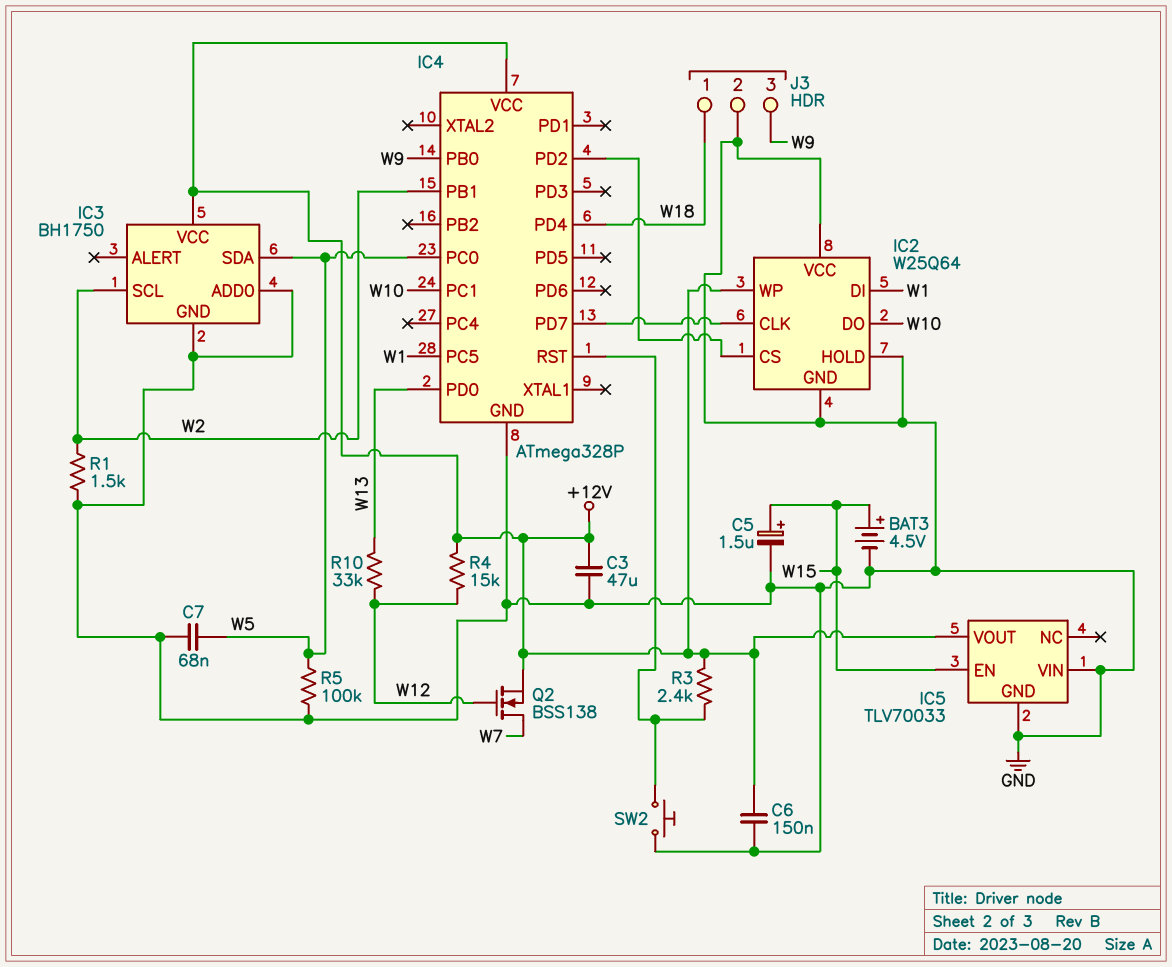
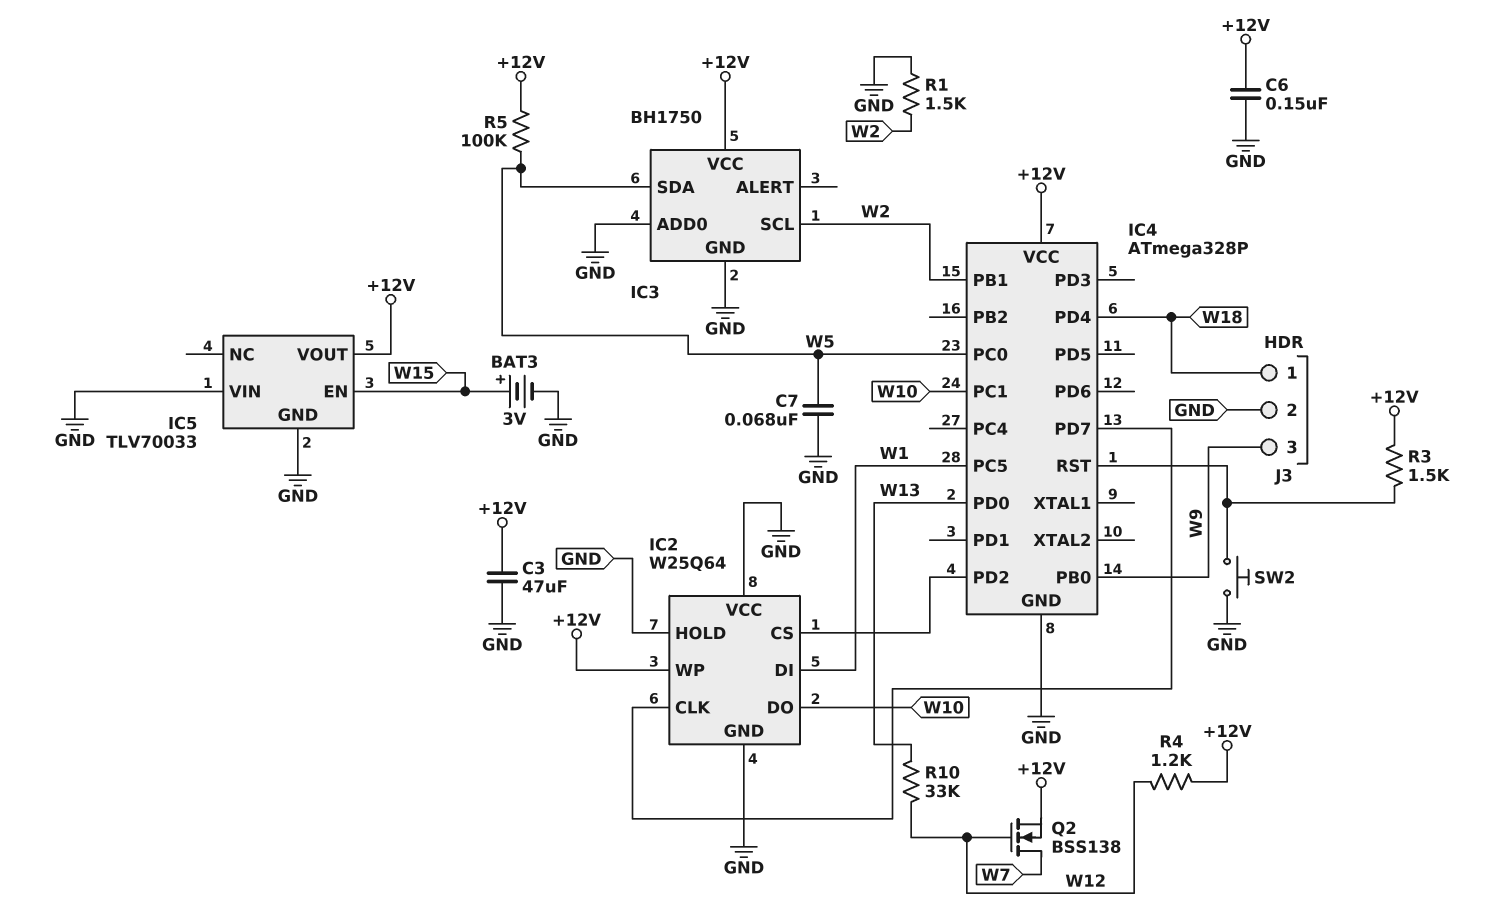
BAT3: 4.5V (plus W15, minus GND) -> 3V (plus W15, minus GND)
C5: 1.5uF (plus W15, minus GND) -> none
R3: 2.4k (+12V, IC4/RST) -> 1.5k (+12V, IC4/RST)
R4: 15k (+12V, W12) -> 1.2k (+12V, W12)
R5: 100k (GND, W5) -> 100k (+12V, W5)

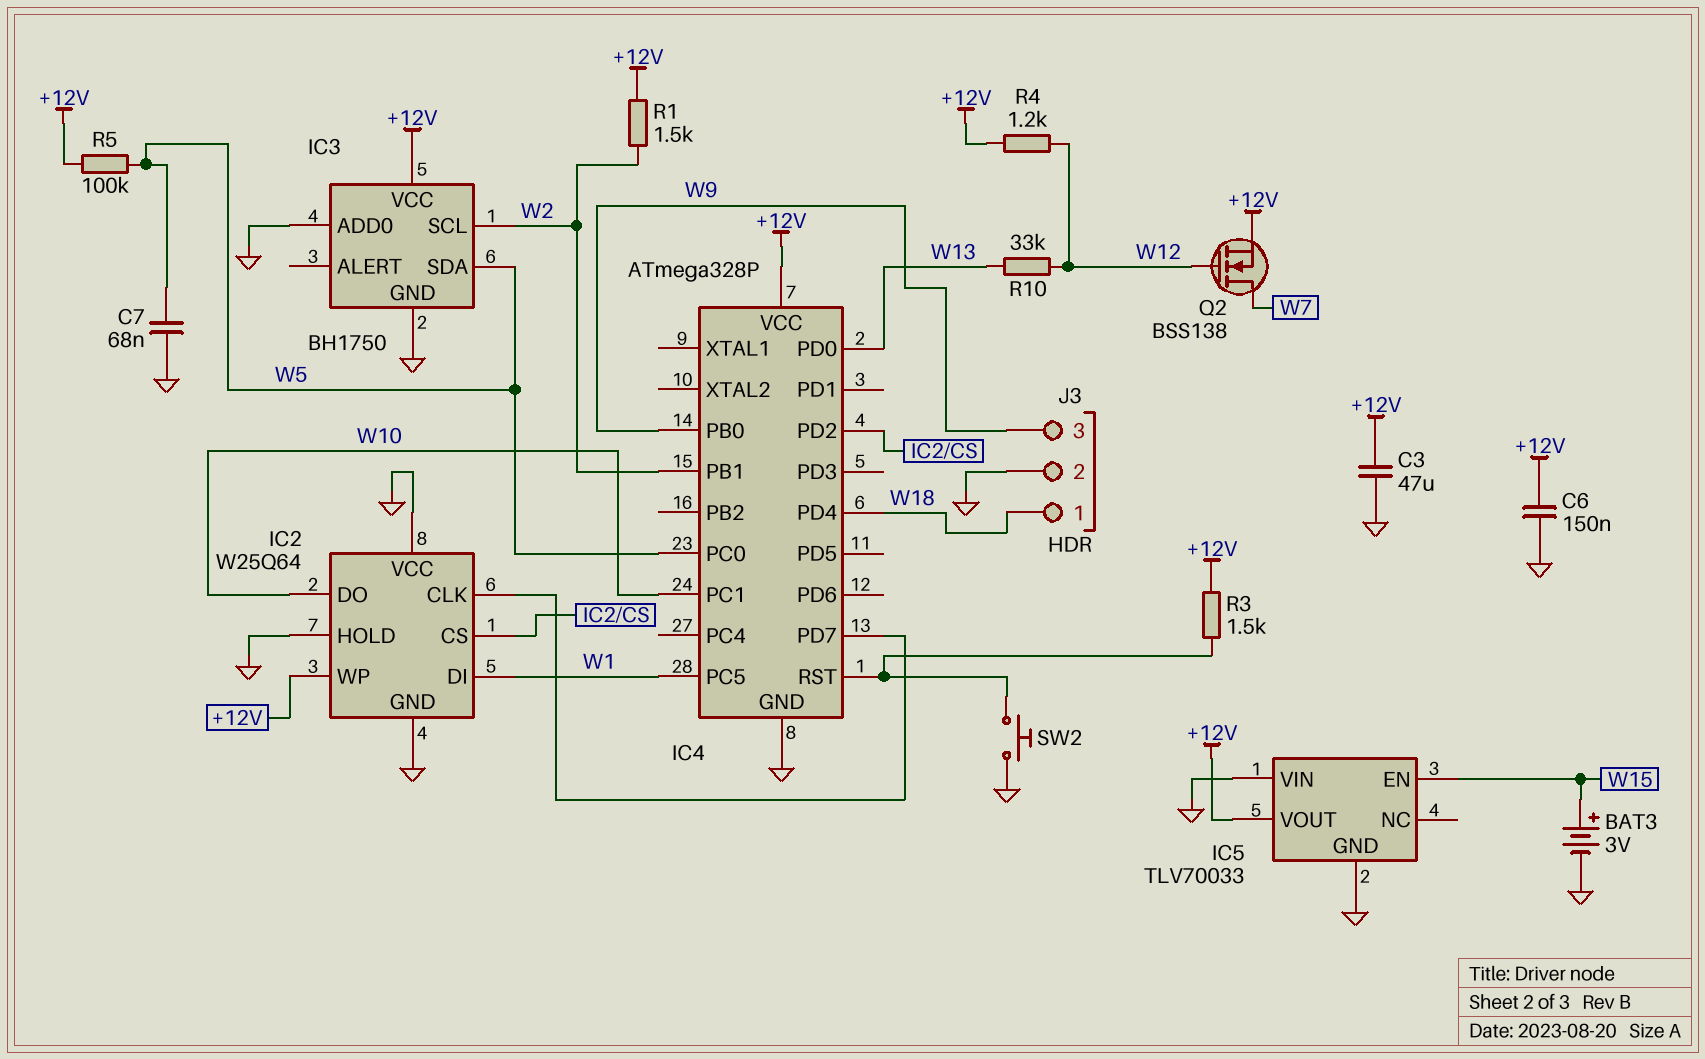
R1: 1.5k (GND, W2) -> 1.5k (+12V, W2)

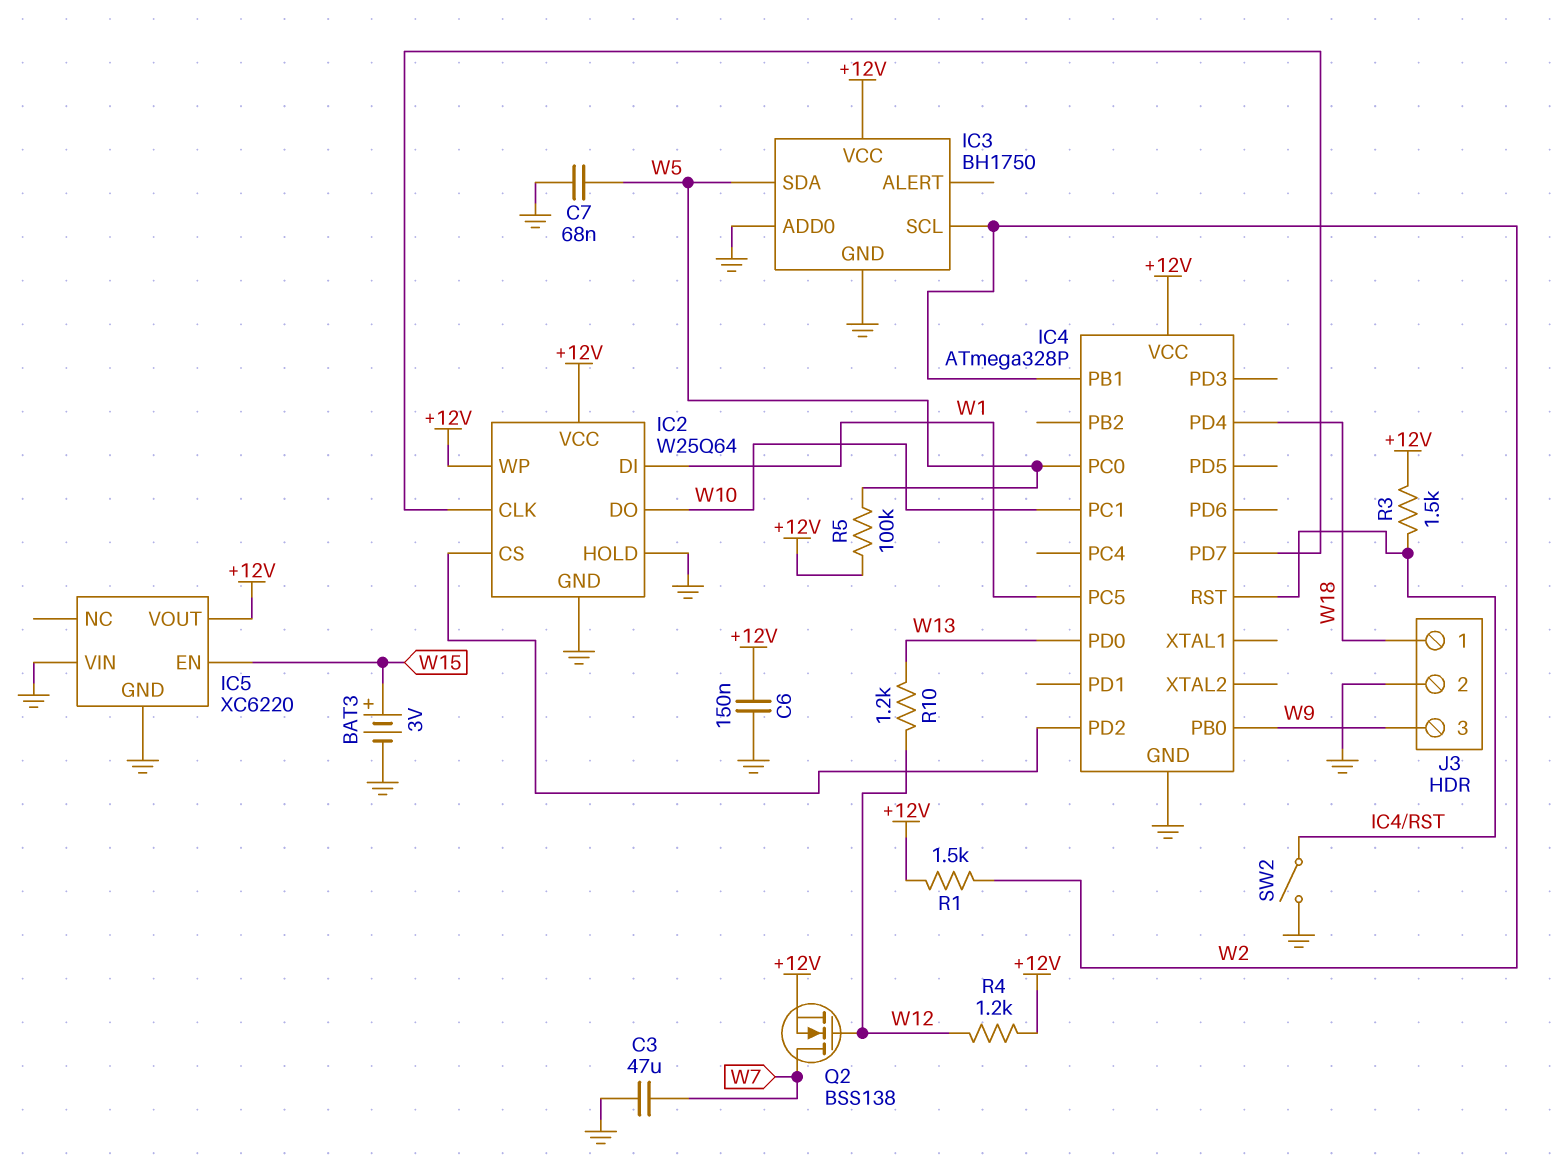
C3: 47uF (+12V, GND) -> 47uF (GND, W7)
IC2 pin VCC: GND -> +12V
IC5: TLV70033 -> XC6220
R10: 33k (W12, W13) -> 1.2k (W12, W13)
SW2: button (GND, IC4/RST) -> switch (GND, IC4/RST)

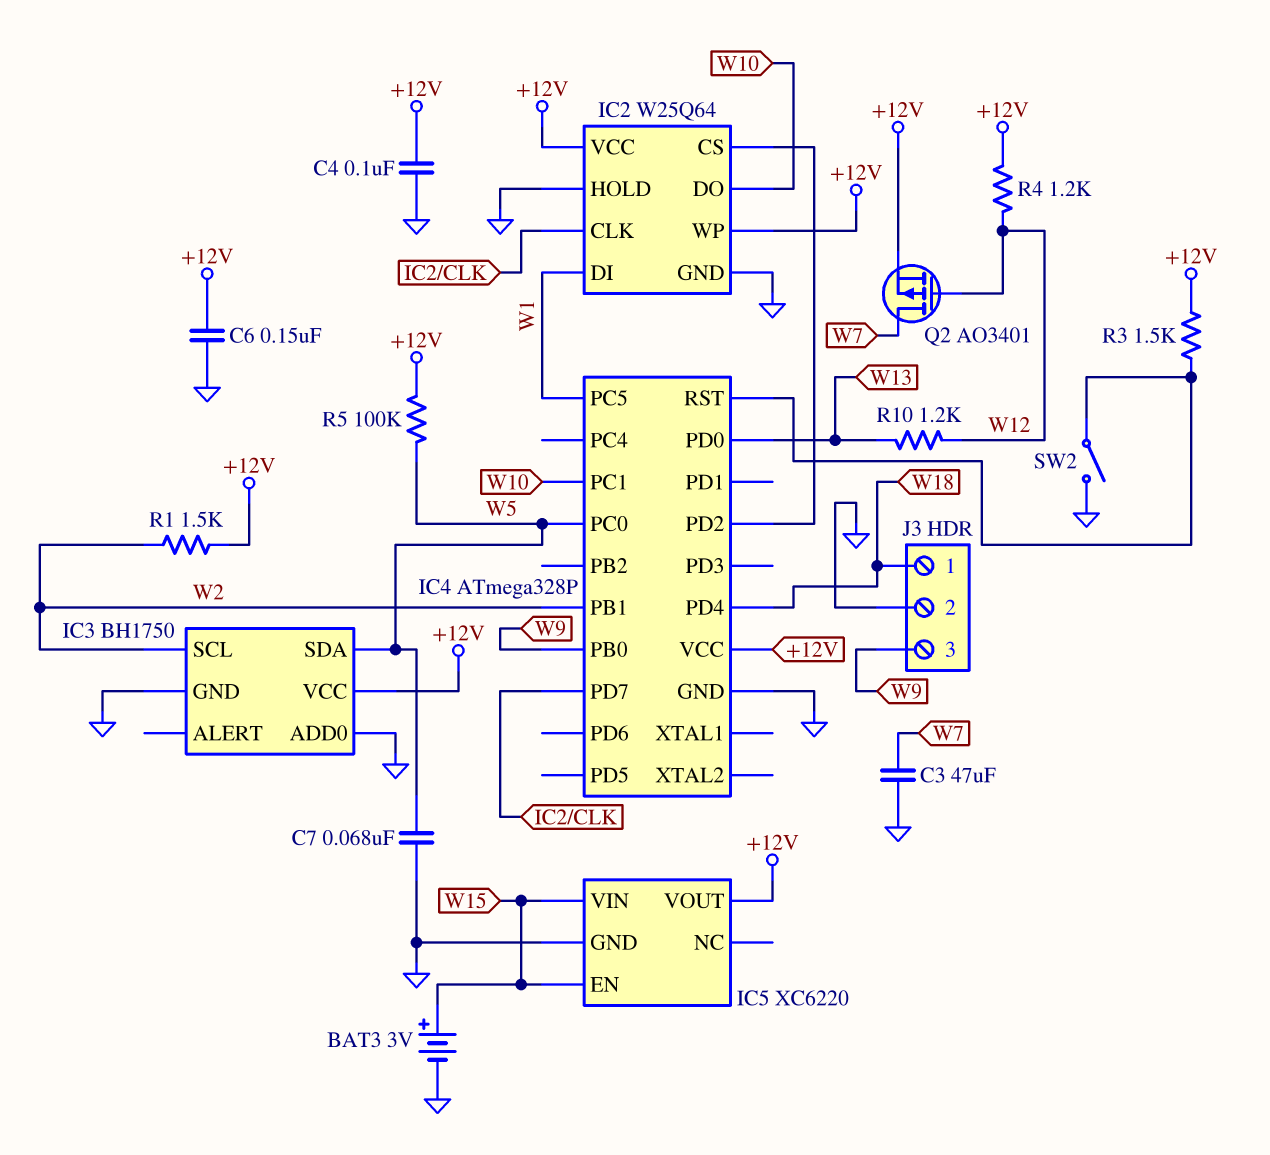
C4: none -> 100nF (+12V, GND)
IC5 pin VIN: GND -> W15
Q2: NMOS BSS138 (G W12, D W7, S +12V) -> PMOS AO3401 (G W12, D W7, S +12V)

